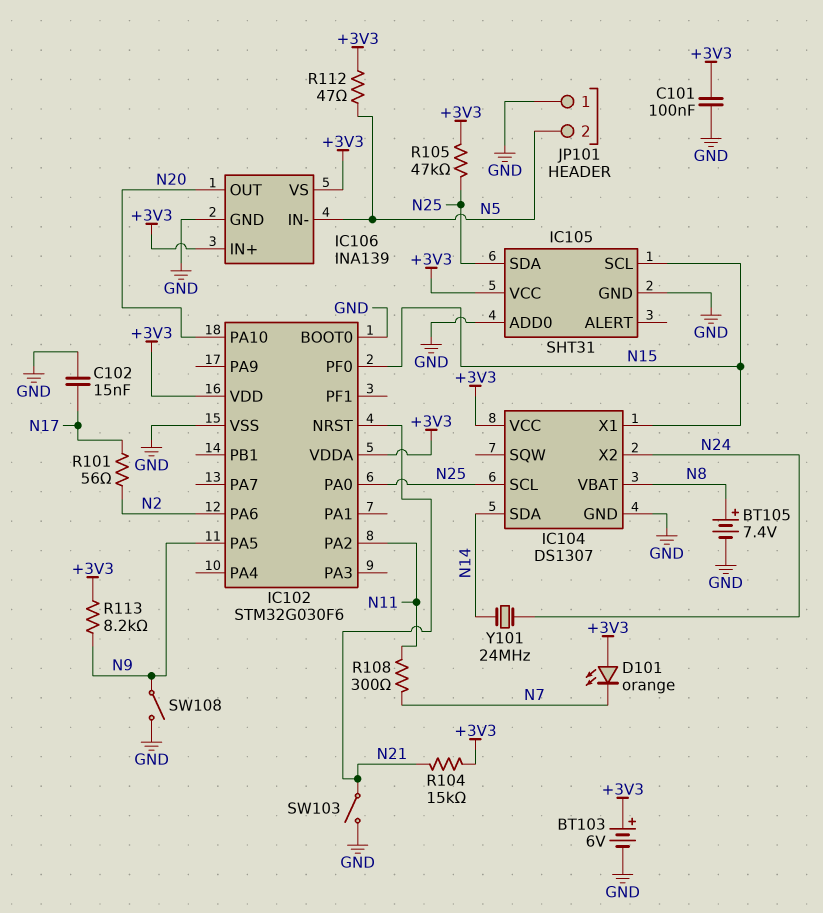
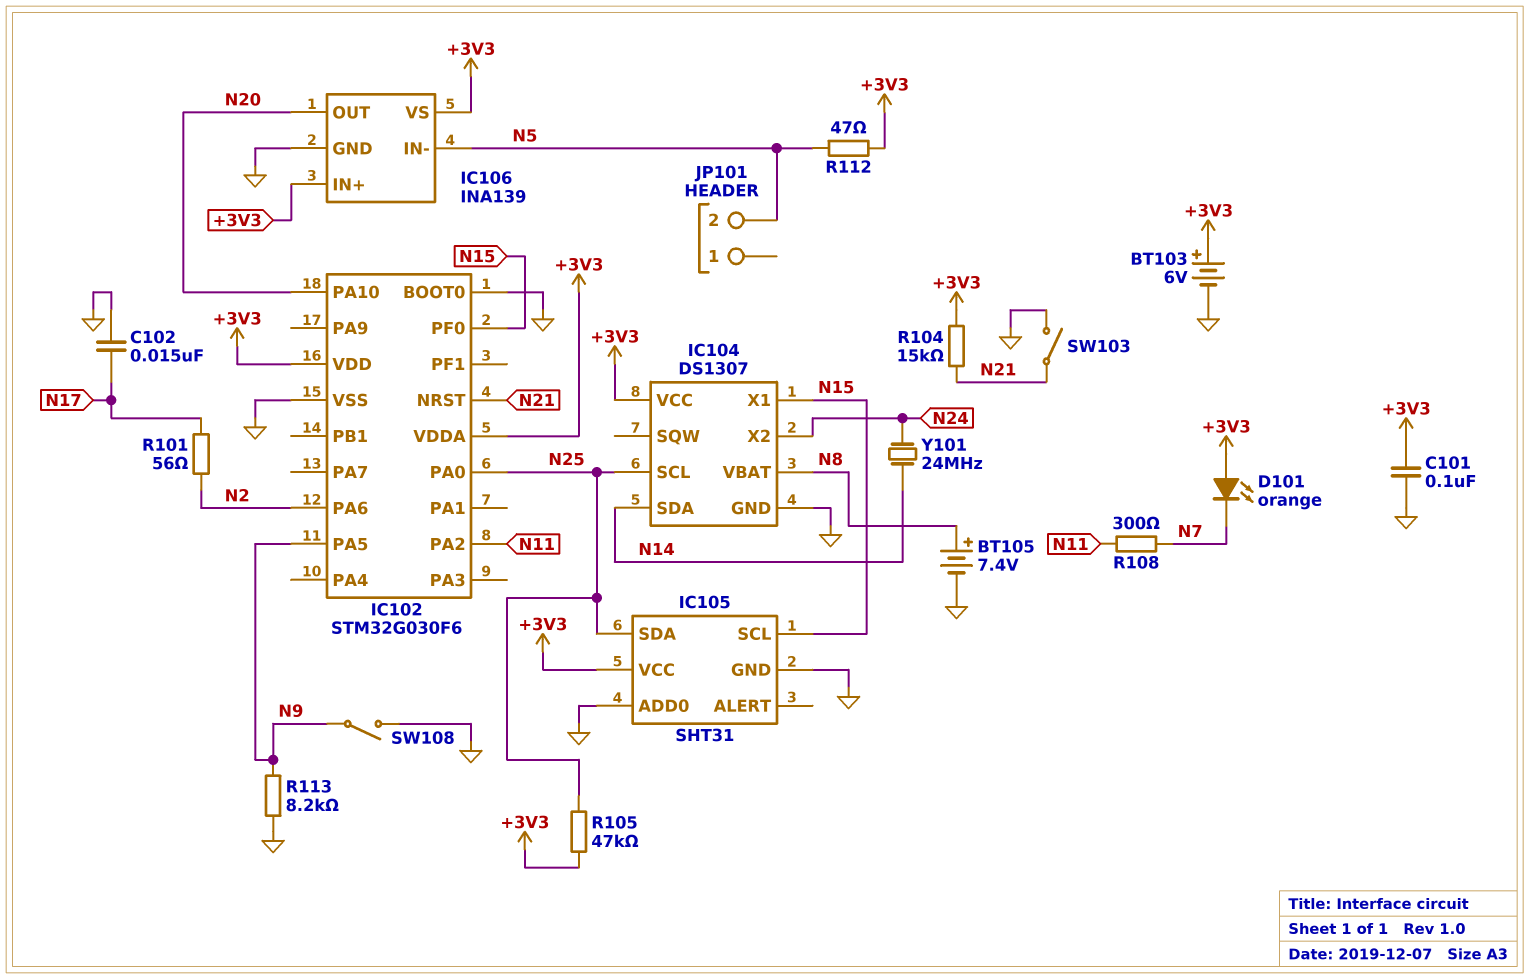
JP101 pin 1: GND -> none
R113: 8.2k (+3V3, N9) -> 8.2k (GND, N9)

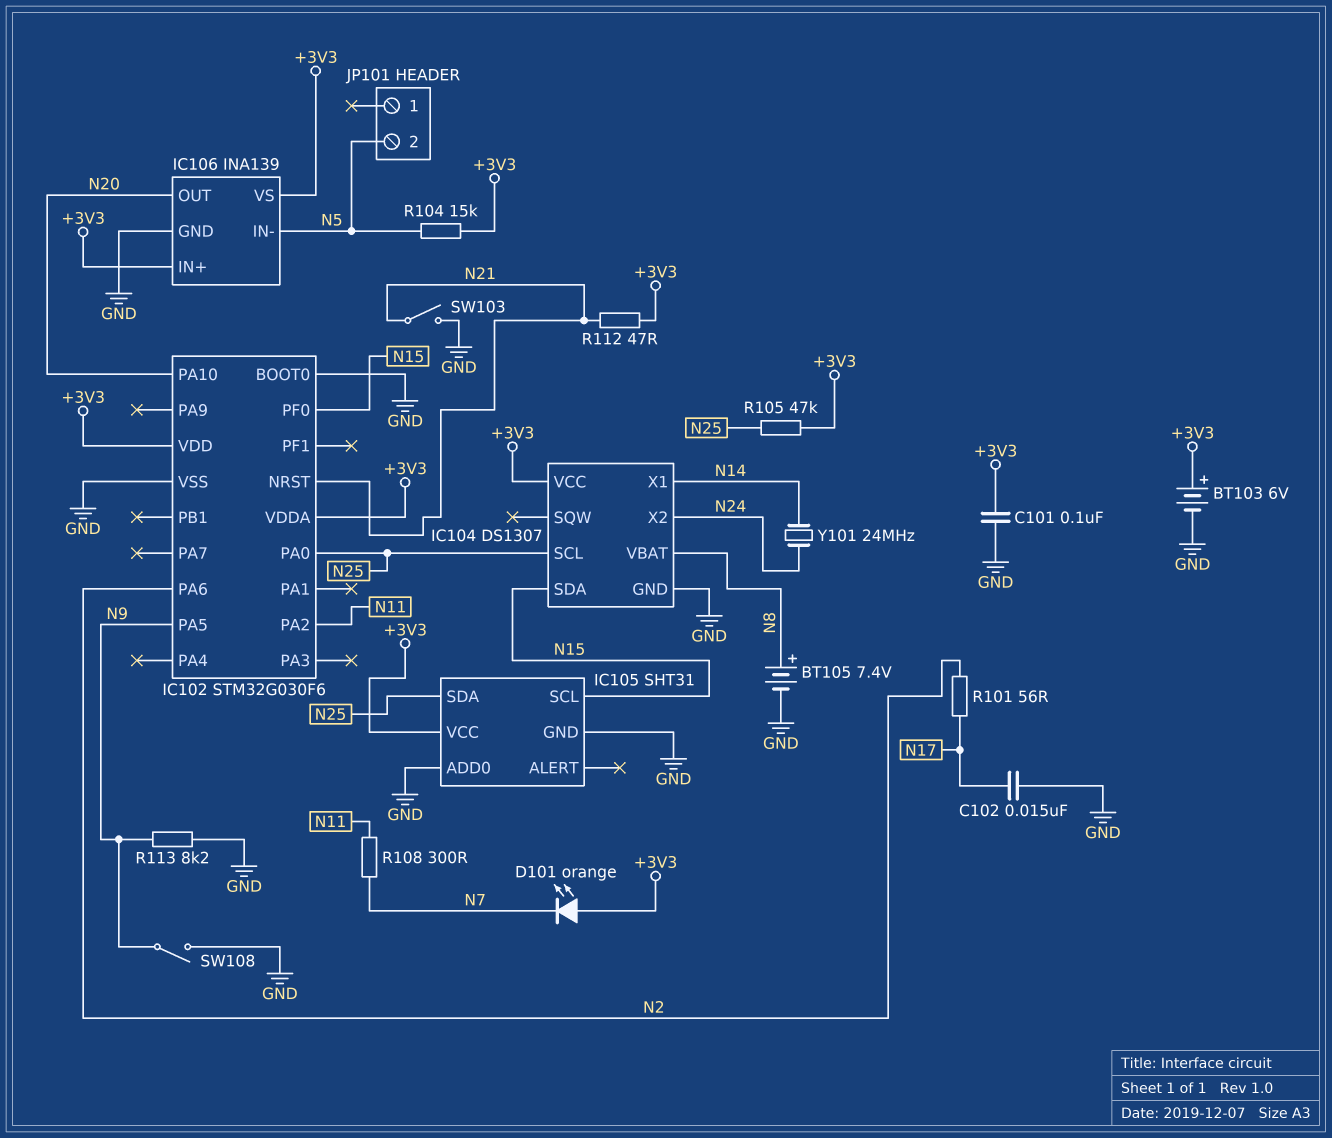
IC104 pin SDA: N14 -> N15
IC104 pin X1: N15 -> N14
R104: 15k (+3V3, N21) -> 15k (+3V3, N5)
R112: 47 (+3V3, N5) -> 47 (+3V3, N21)

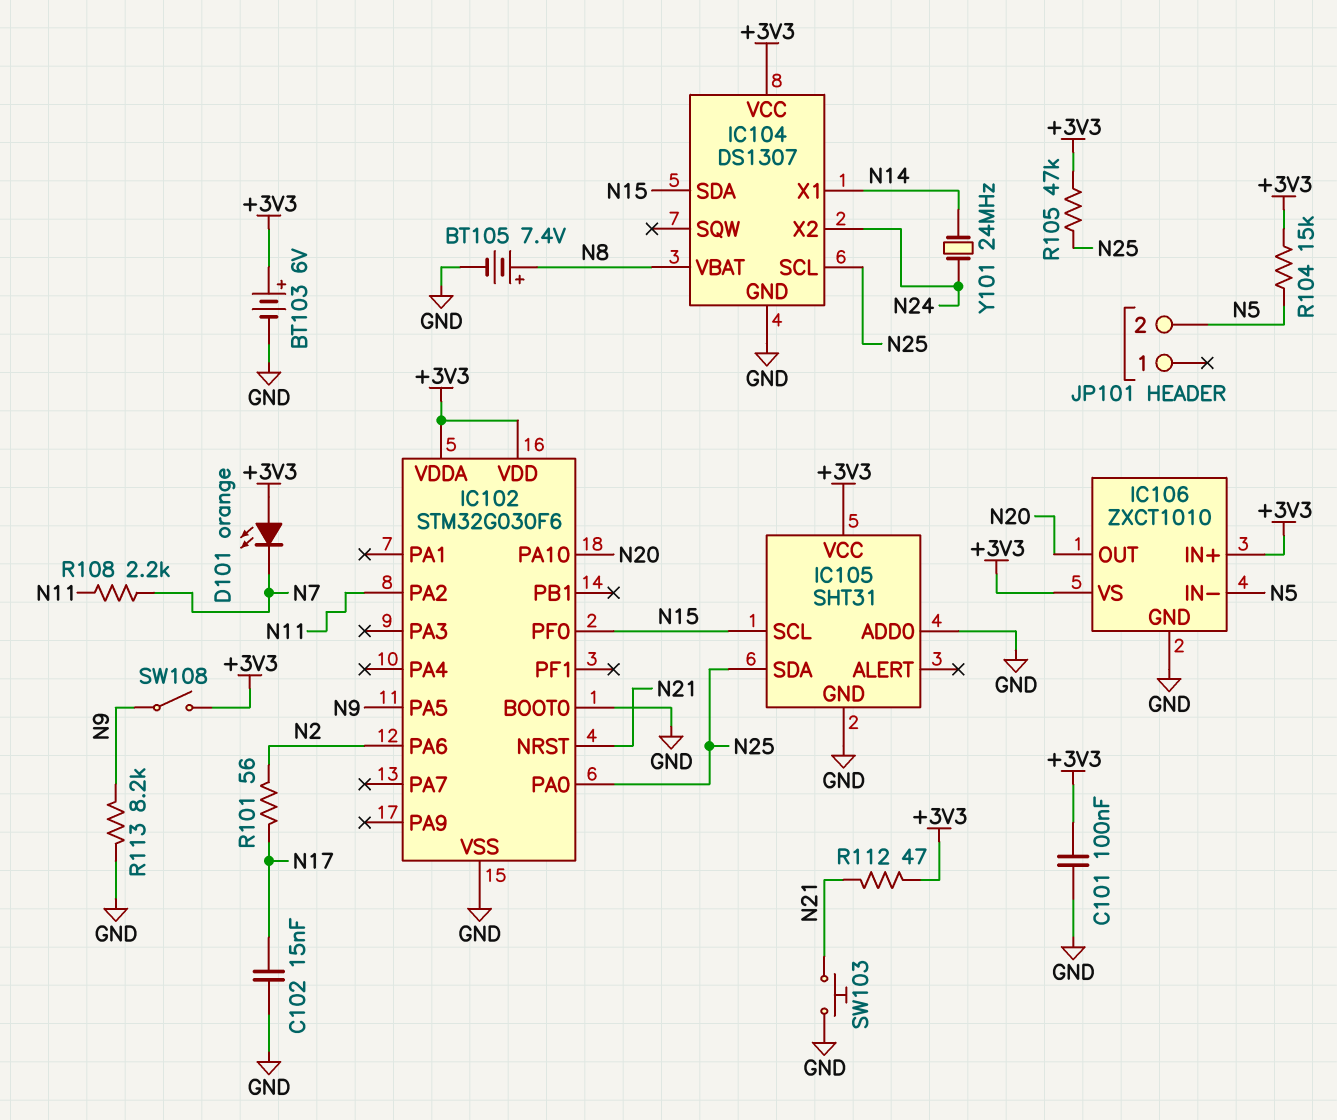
IC106: INA139 -> ZXCT1010
R108: 300 (N7, N11) -> 2.2k (N7, N11)
SW103: switch (GND, N21) -> button (GND, N21)
SW108: switch (GND, N9) -> switch (+3V3, N9)

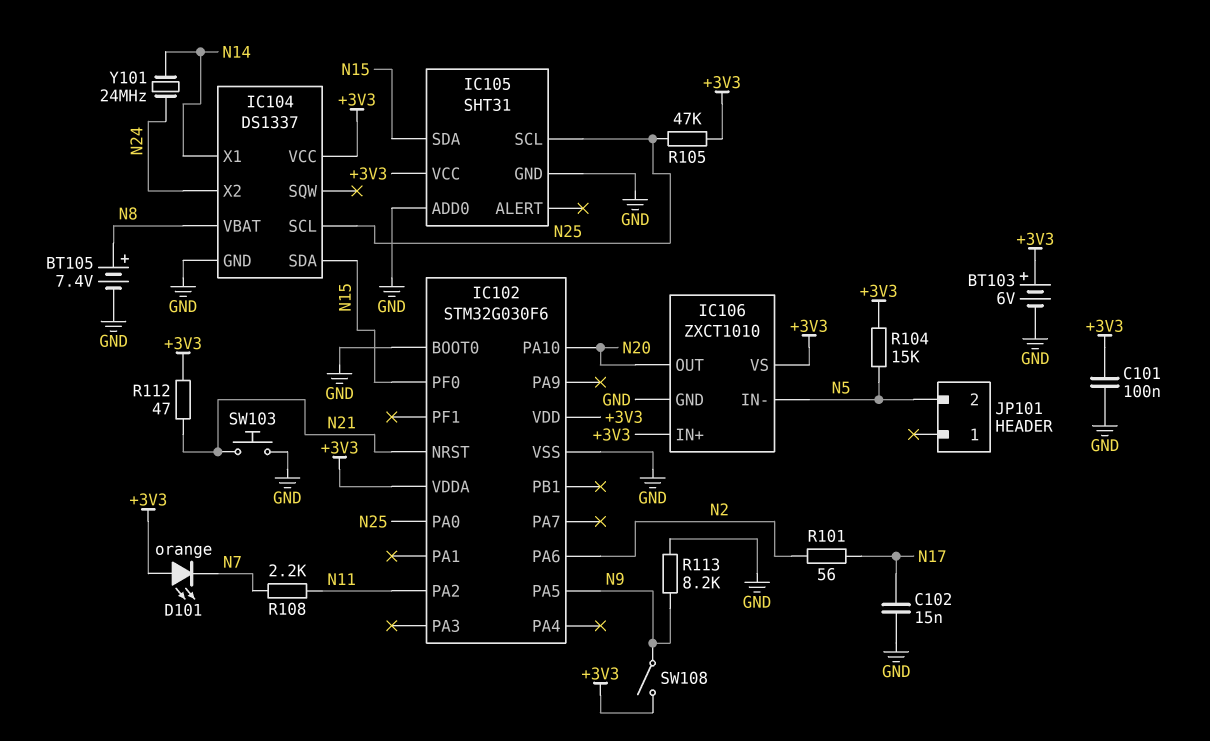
IC104: DS1307 -> DS1337
IC105 pin SCL: N15 -> N25
IC105 pin SDA: N25 -> N15

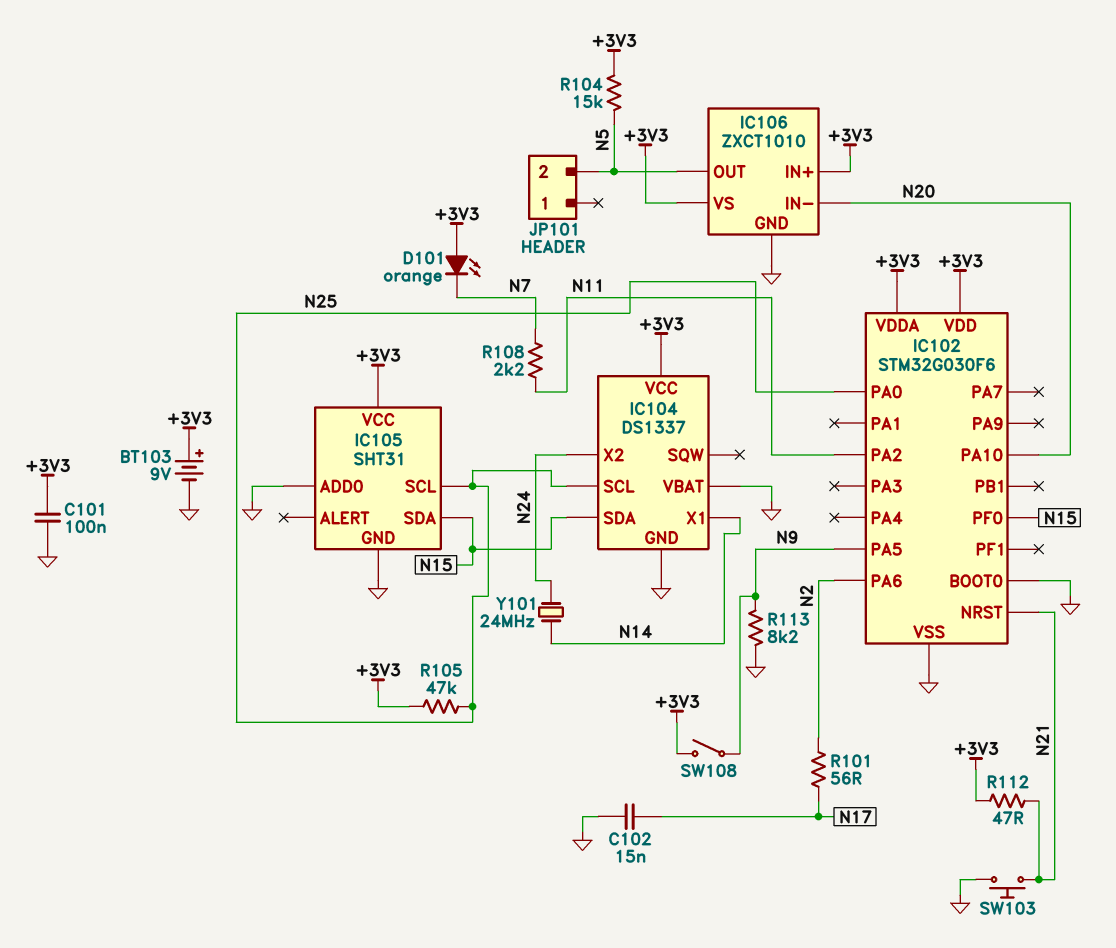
BT103: 6V (plus +3V3, minus GND) -> 9V (plus +3V3, minus GND)
BT105: 7.4V (plus N8, minus GND) -> none
IC104 pin VBAT: N8 -> GND
IC106 pin IN-: N5 -> N20
IC106 pin OUT: N20 -> N5

